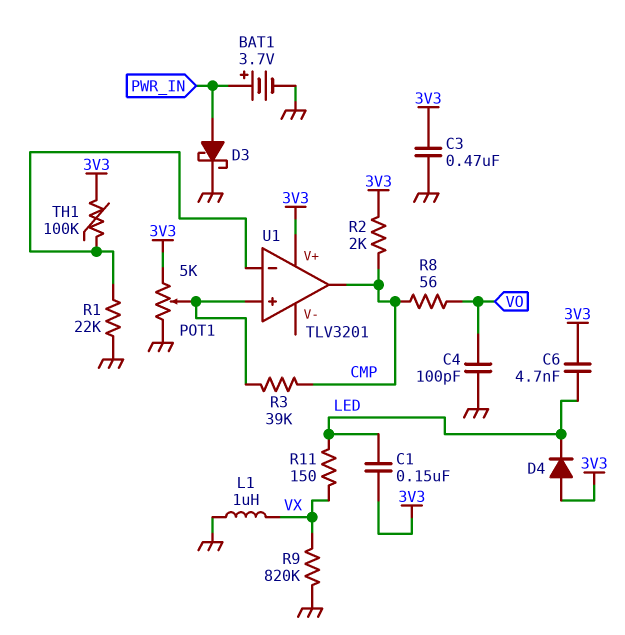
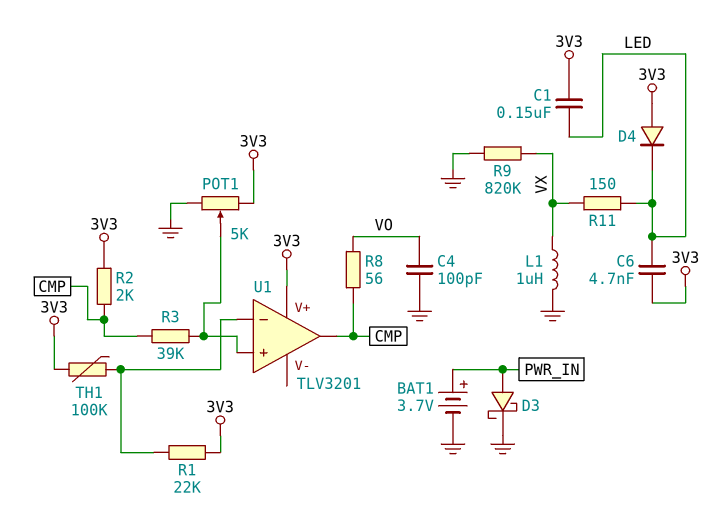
C3: 470nF (3V3, GND) -> none
R1: 22k (GND, U1/in-) -> 22k (3V3, U1/in-)

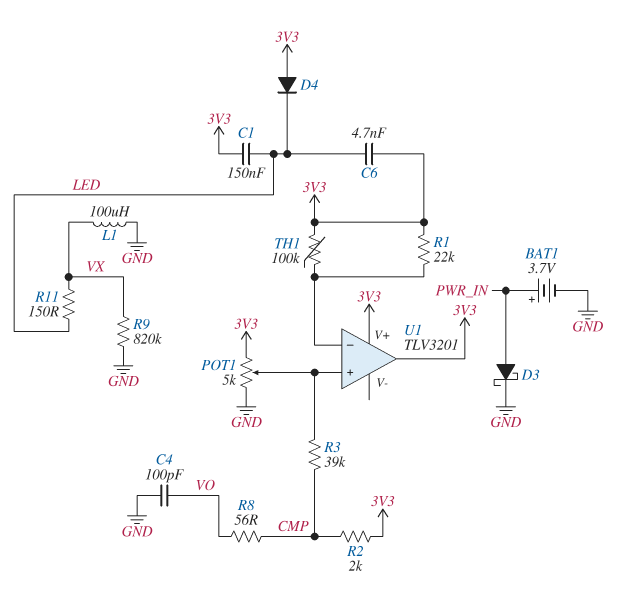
L1: 1uH (GND, VX) -> 100uH (GND, VX)
U1 pin out: CMP -> 3V3

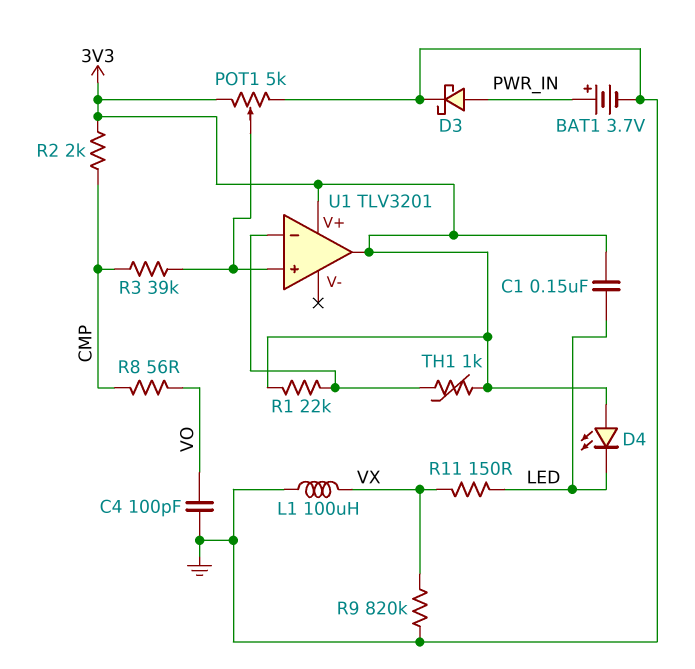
C6: 4.7nF (3V3, LED) -> none
D4: diode (A 3V3, K LED) -> LED (A 3V3, K LED)
TH1: 100k (3V3, U1/in-) -> 1k (3V3, U1/in-)

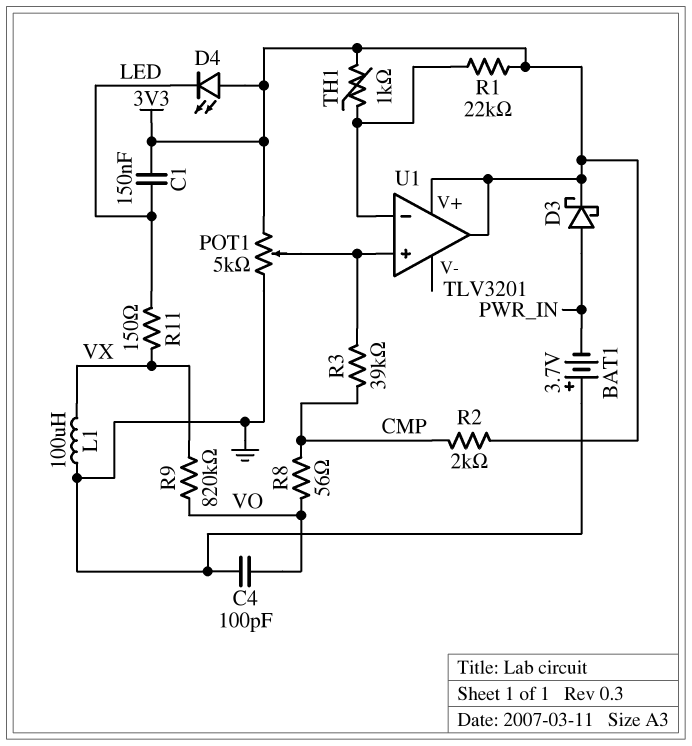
BAT1: 3.7V (plus PWR_IN, minus GND) -> 3.7V (plus GND, minus PWR_IN)
D3: schottky (A PWR_IN, K GND) -> schottky (A PWR_IN, K 3V3)
R9: 820k (GND, VX) -> 820k (VO, VX)

